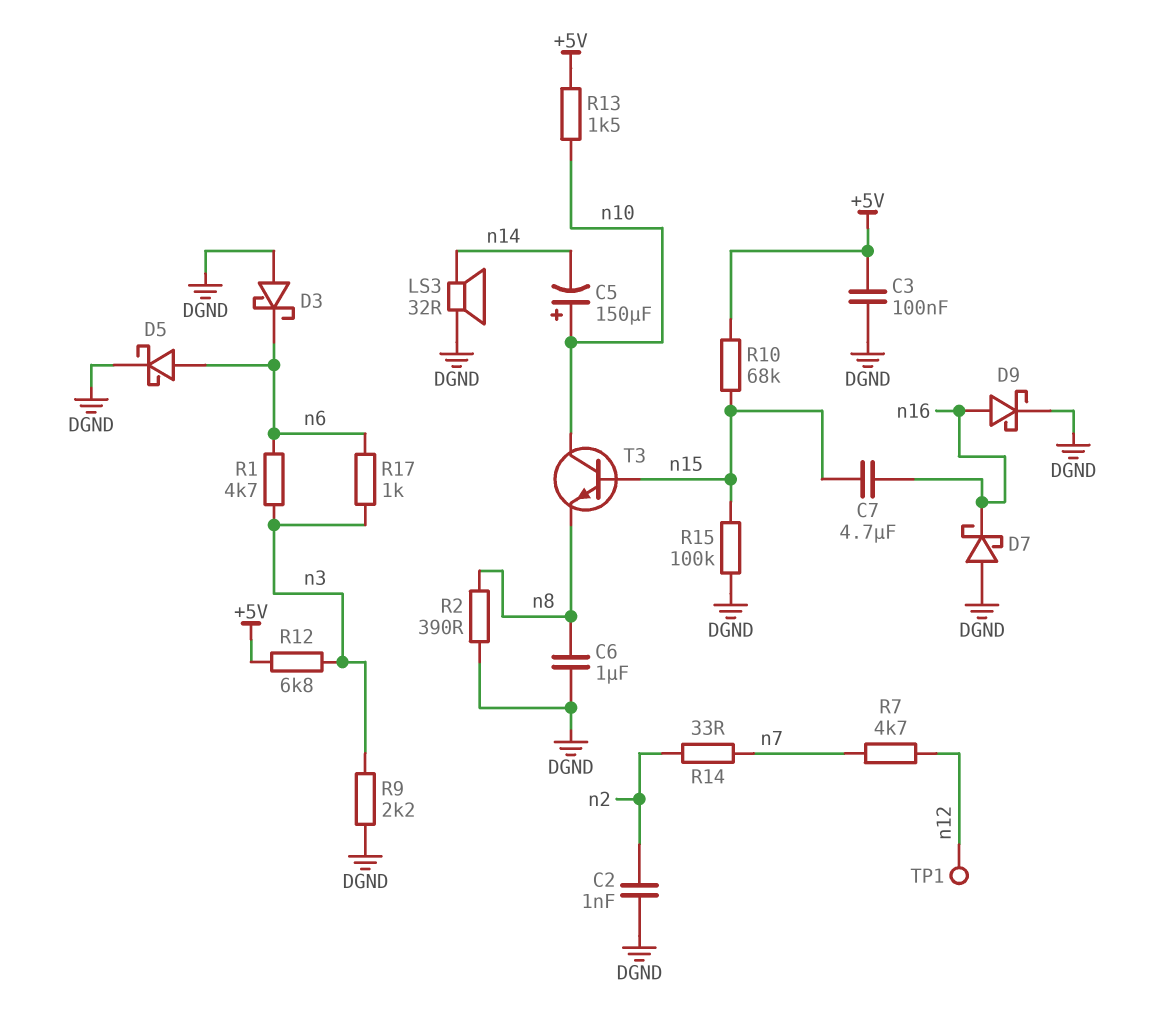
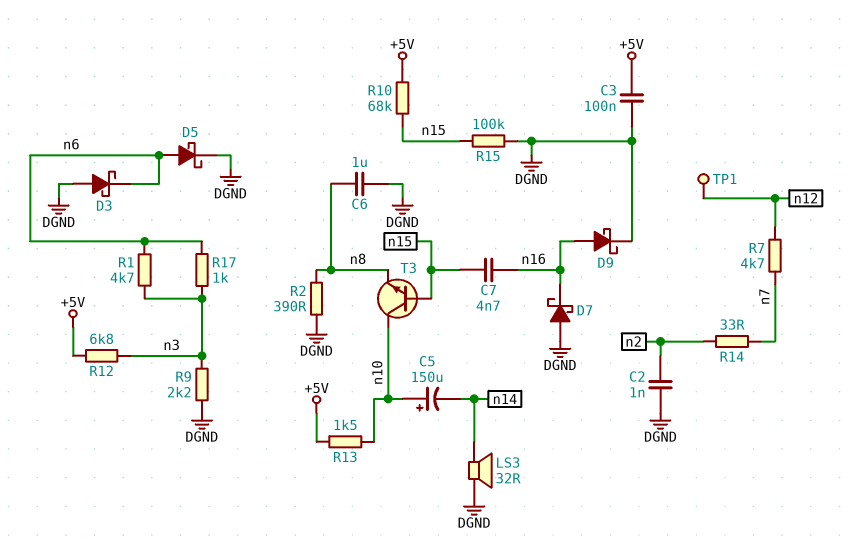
C7: 4.7uF (n15, n16) -> 4.7nF (n15, n16)

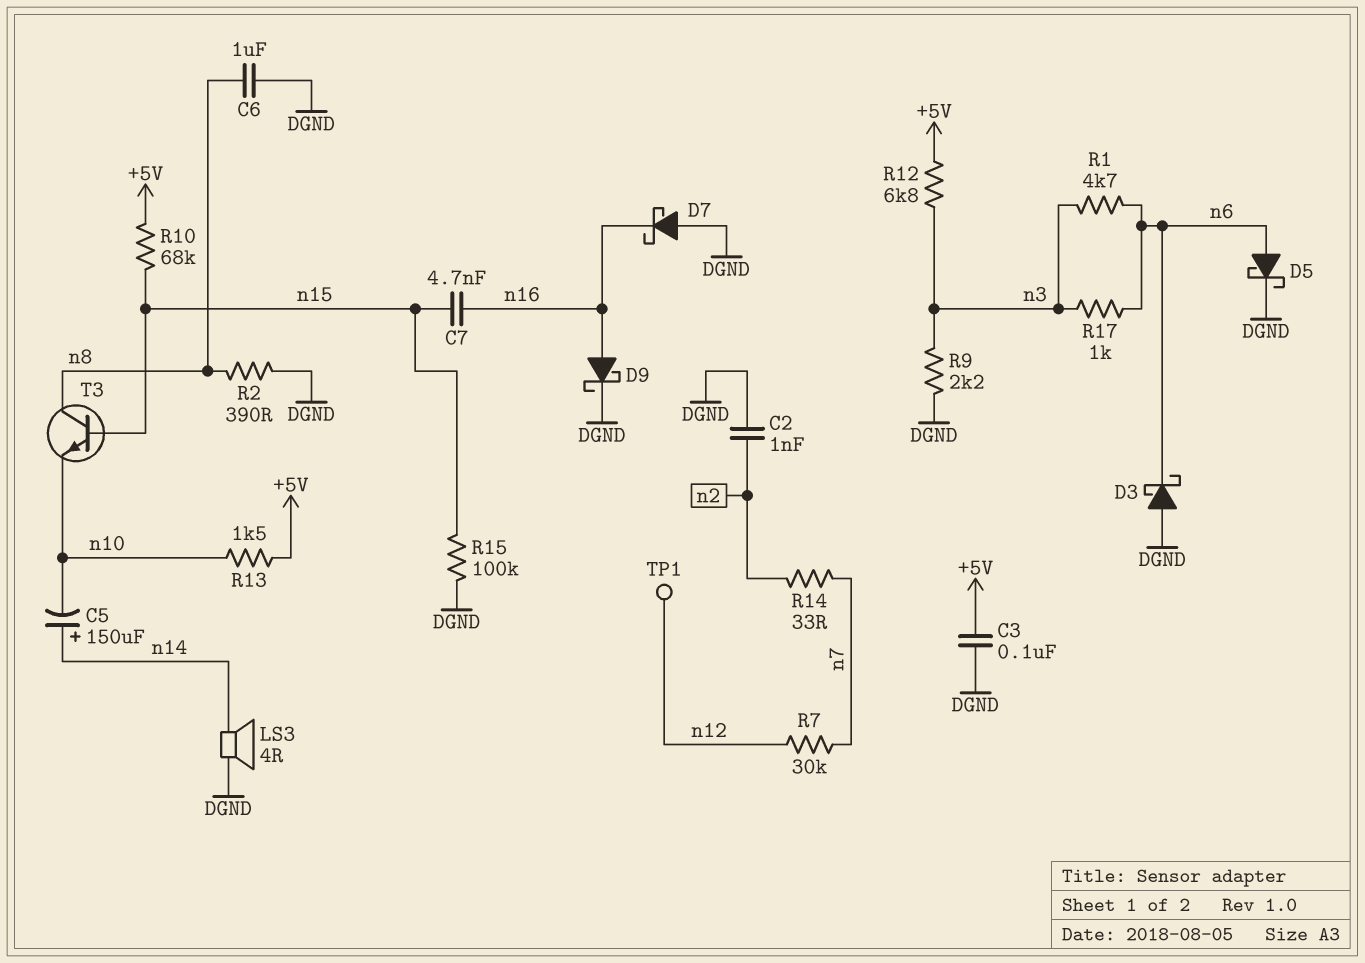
C5: 150uF (plus n10, minus n14) -> 150uF (plus n14, minus n10)
LS3: speaker 32R (DGND, n14) -> speaker 4R (DGND, n14)
R7: 4.7k (n7, n12) -> 30k (n7, n12)
T3: NPN (B n15, C n10, E n8) -> NPN (B n15, C n8, E n10)

